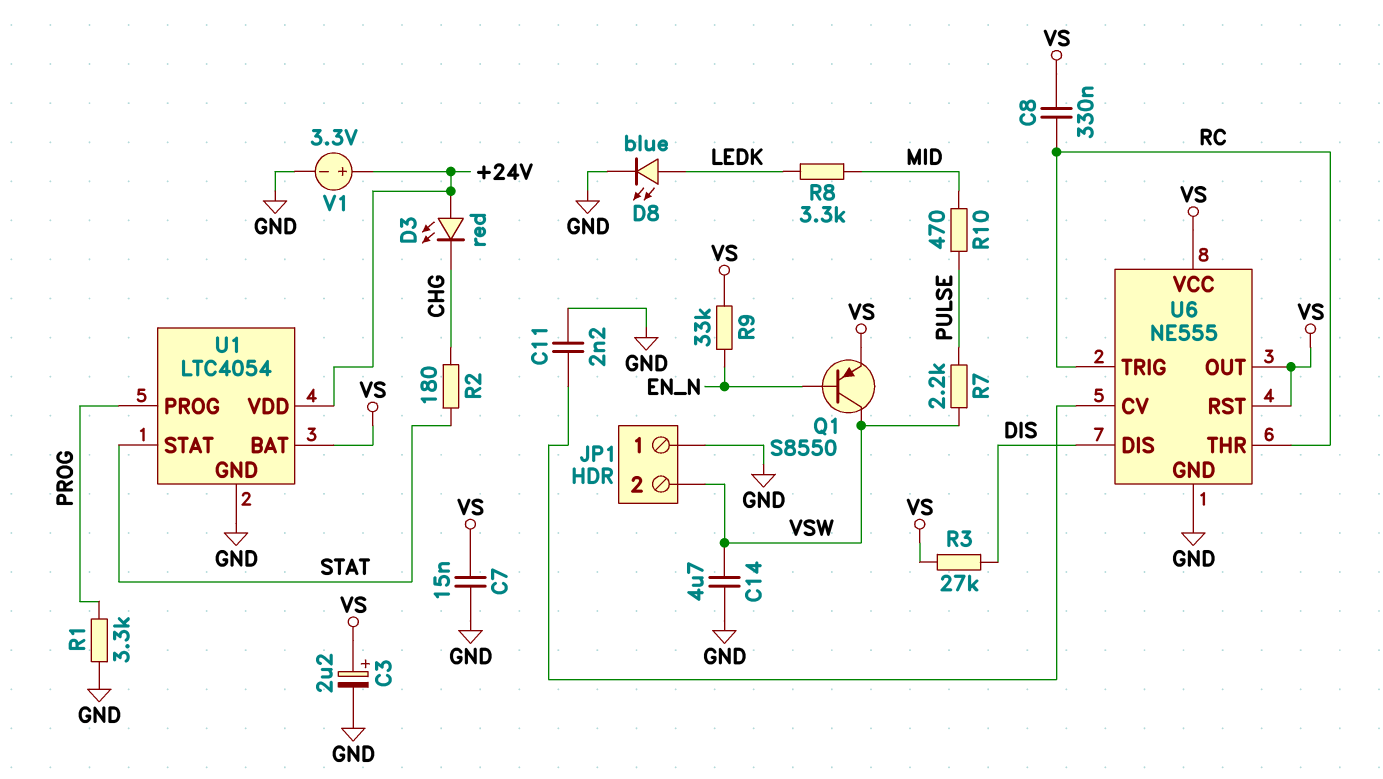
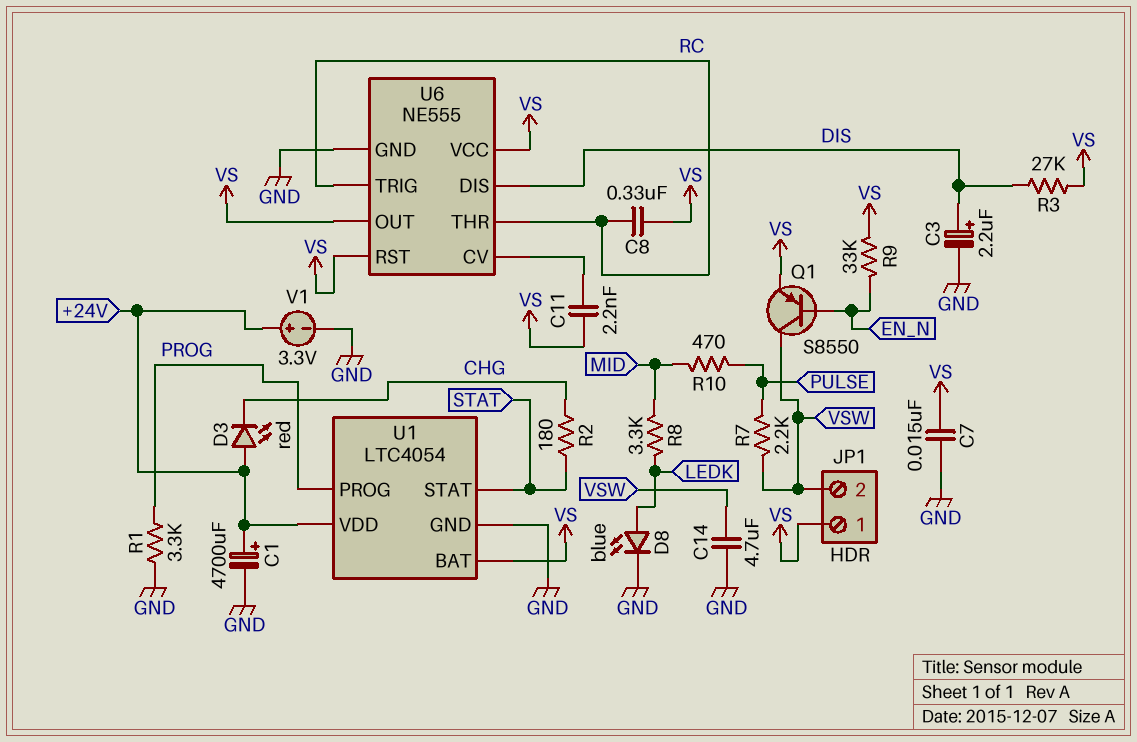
C1: none -> 4700uF (plus +24V, minus GND)
C3: 2.2uF (plus VS, minus GND) -> 2.2uF (plus DIS, minus GND)
C11: 2.2nF (GND, U6/CV) -> 2.2nF (U6/CV, VS)
JP1 pin 1: GND -> VS

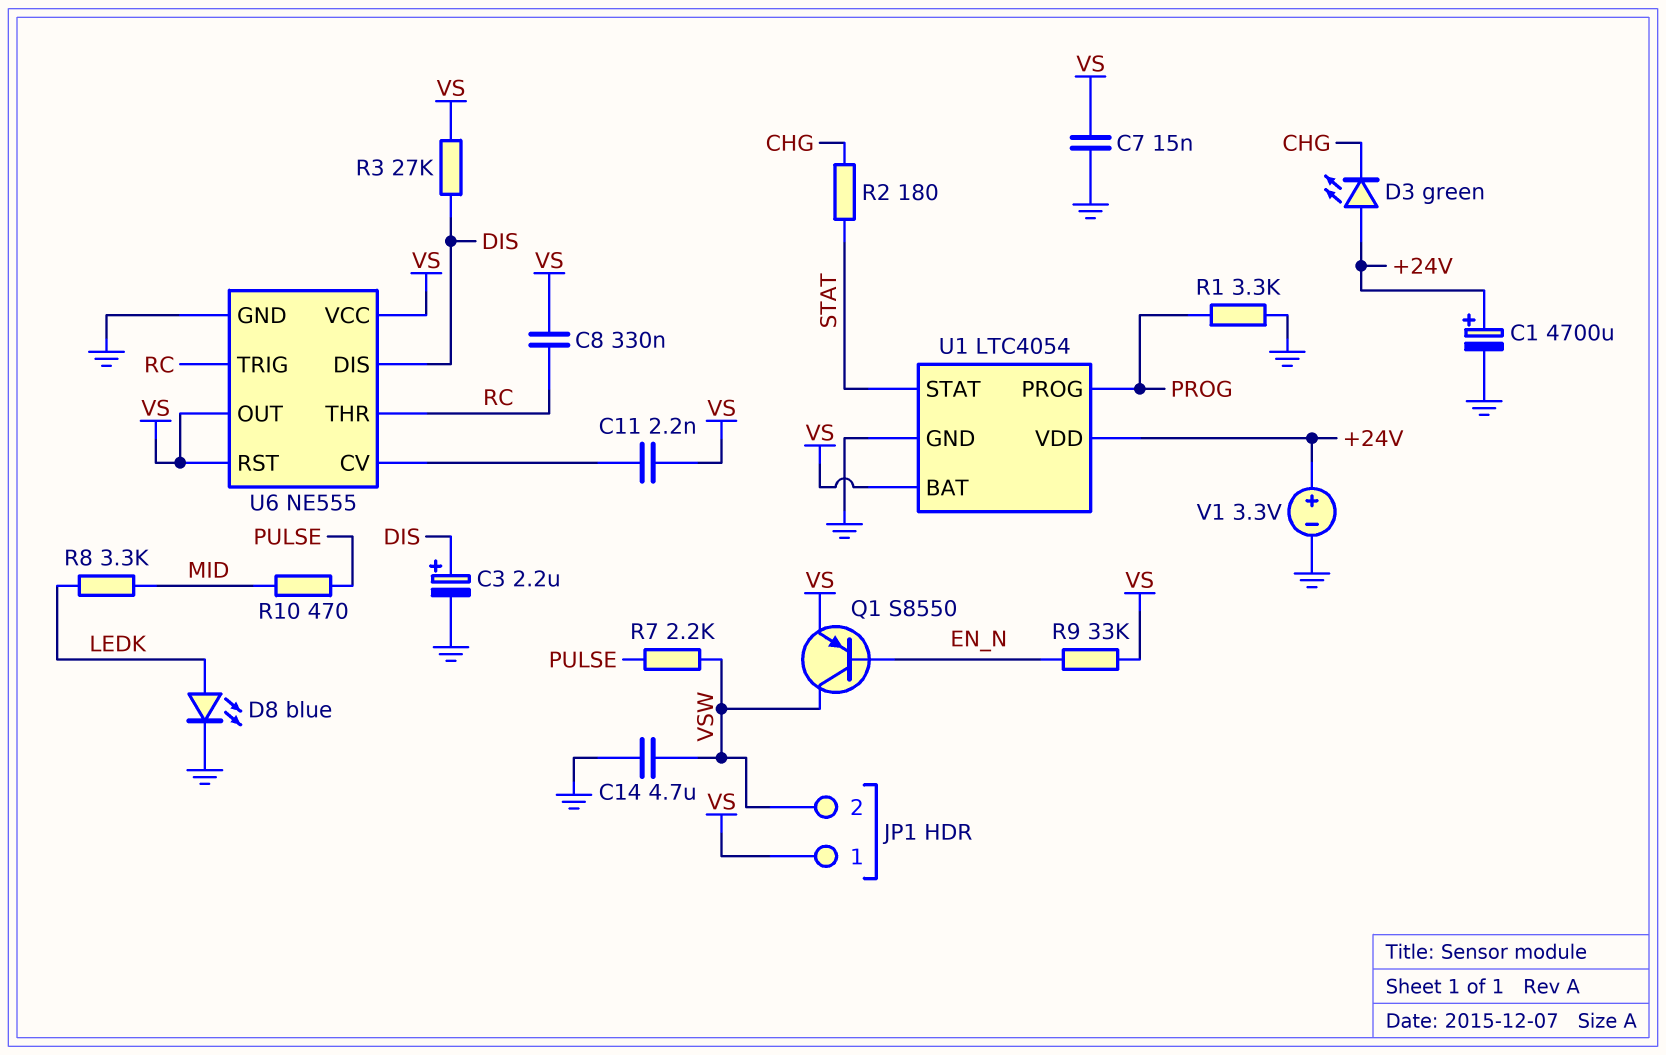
D3: LED red (A +24V, K CHG) -> LED green (A +24V, K CHG)

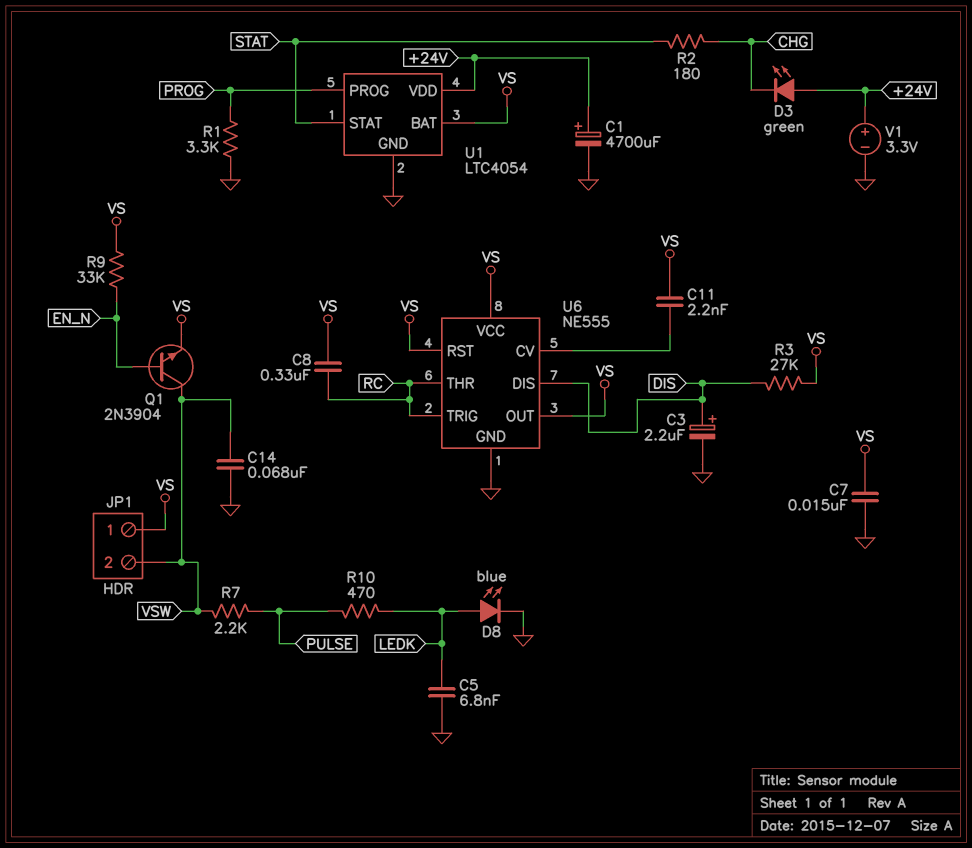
C5: none -> 6.8nF (GND, LEDK)
C14: 4.7uF (GND, VSW) -> 68nF (GND, VSW)
Q1: PNP S8550 (B EN_N, C VSW, E VS) -> NPN 2N3904 (B EN_N, C VSW, E VS)
R8: 3.3k (LEDK, MID) -> none
R10: 470 (MID, PULSE) -> 470 (LEDK, PULSE)

